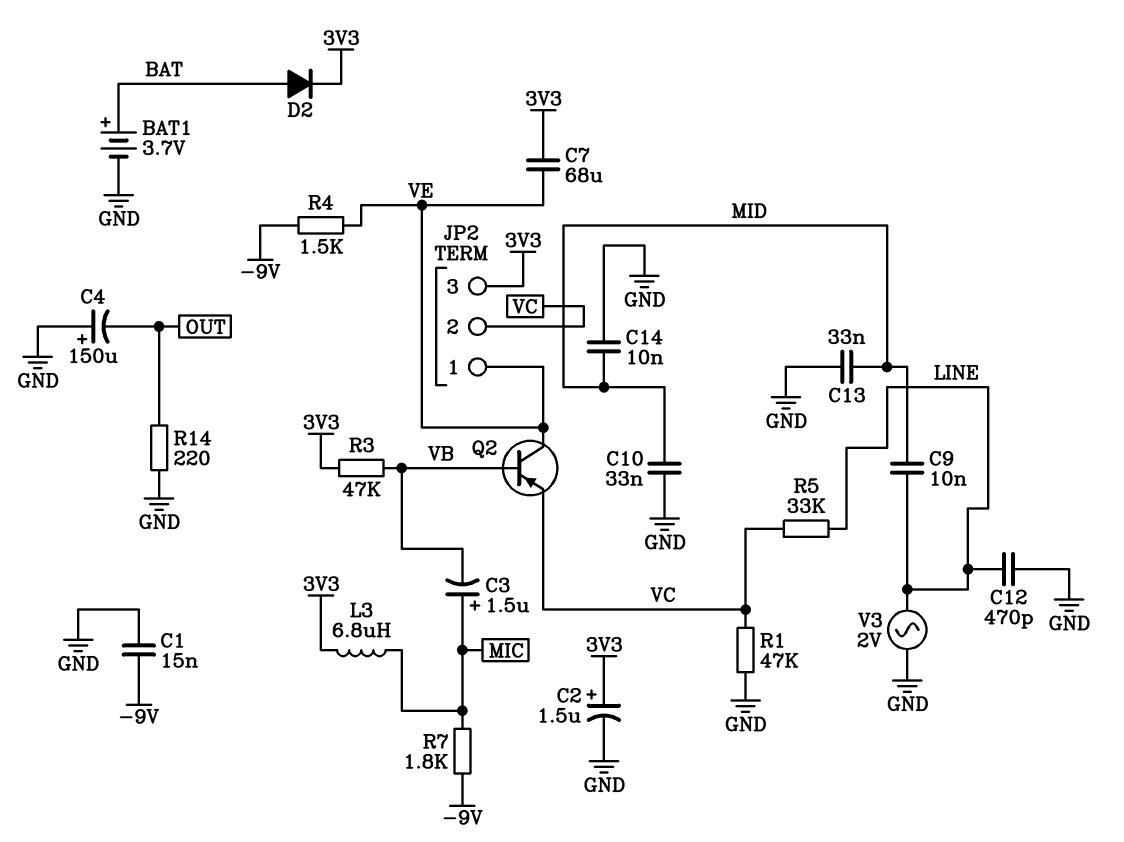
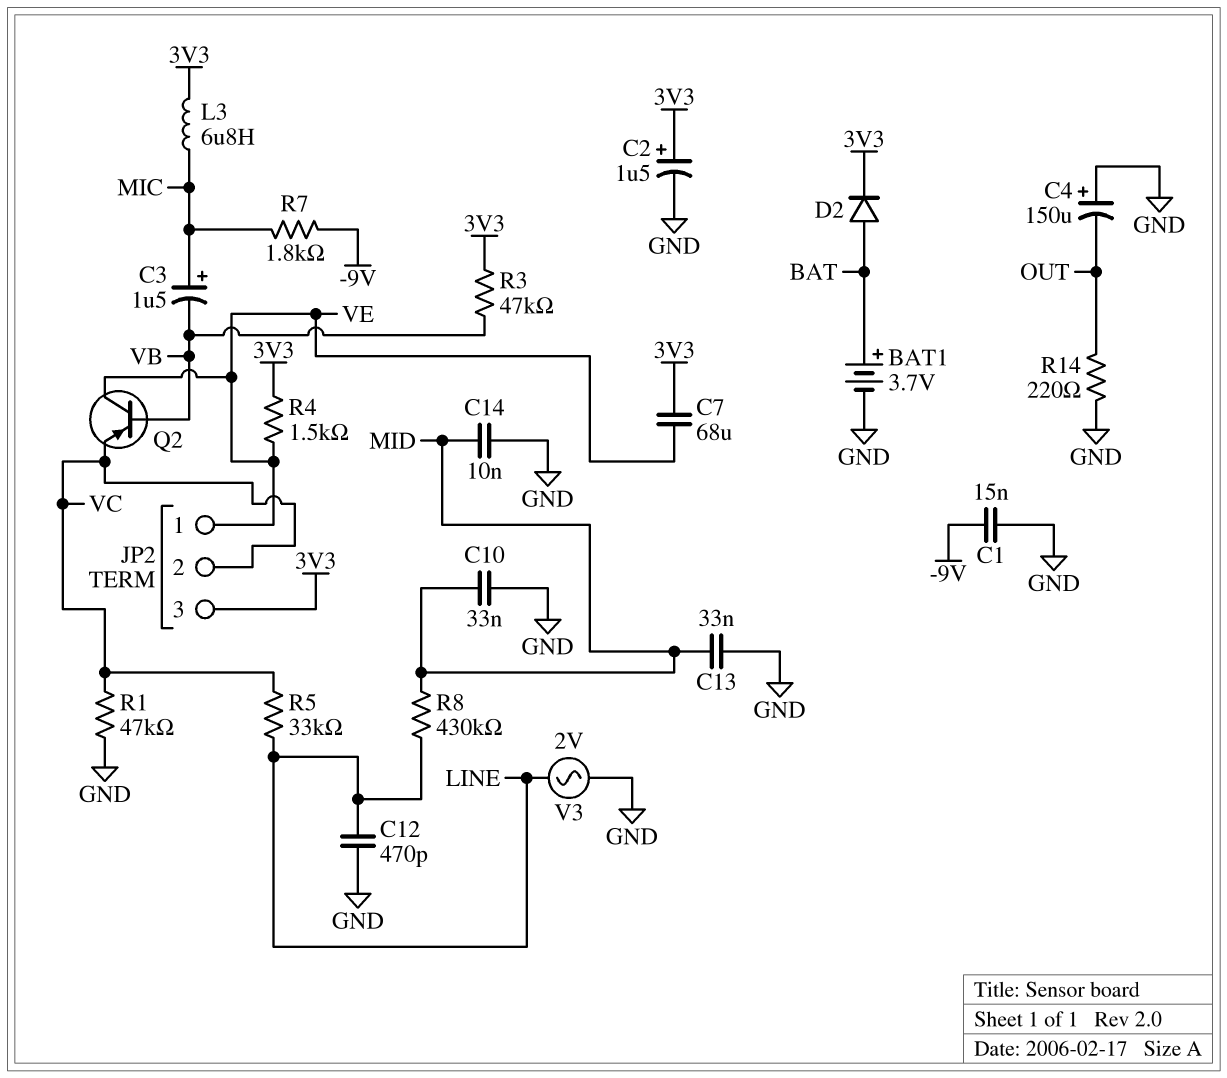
C9: 10nF (LINE, MID) -> none
R4: 1.5k (-9V, VE) -> 1.5k (3V3, VE)
R8: none -> 430k (LINE, MID)

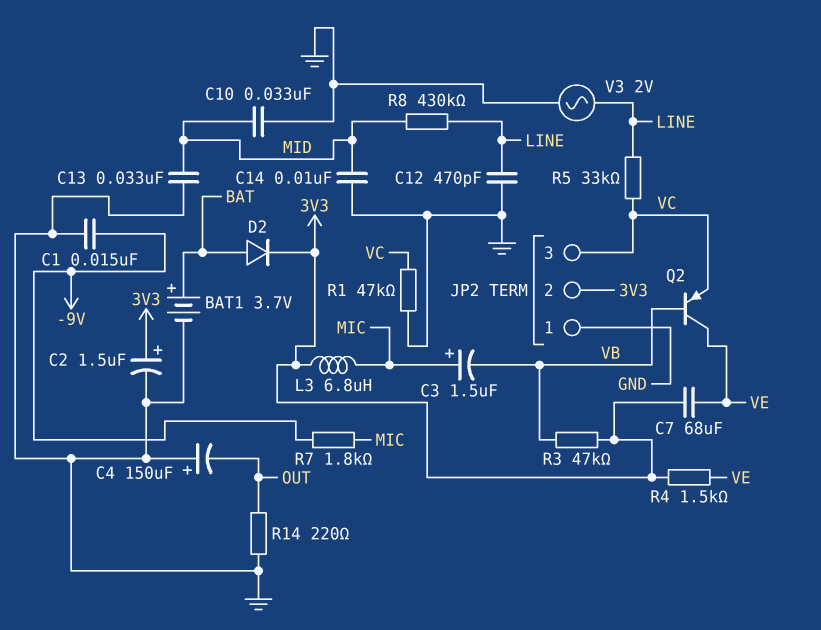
JP2 pin 1: VE -> GND
JP2 pin 2: VC -> 3V3
JP2 pin 3: 3V3 -> VC

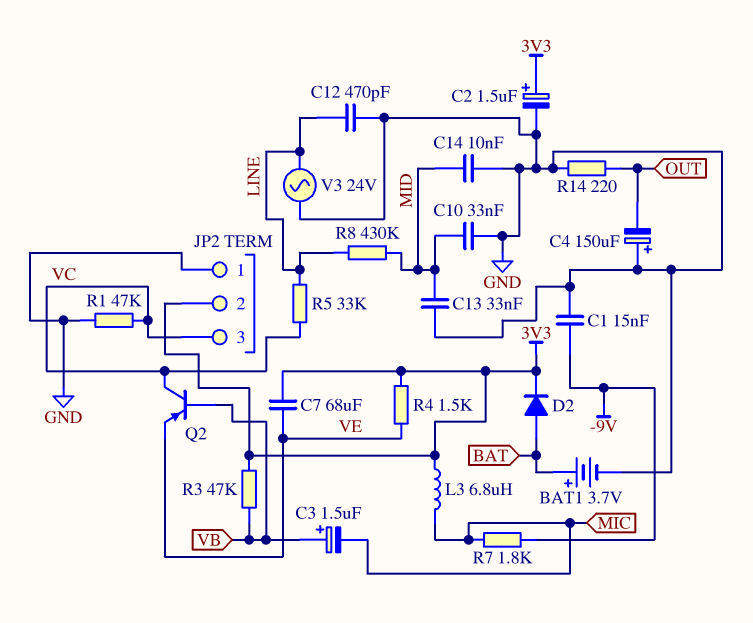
C3: 1.5uF (plus MIC, minus VB) -> 1.5uF (plus VB, minus MIC)
Q2: PNP (B VB, C VE, E VC) -> PNP (B VB, C VC, E VE)
V3: AC 2V (GND, LINE) -> AC 24V (GND, LINE)

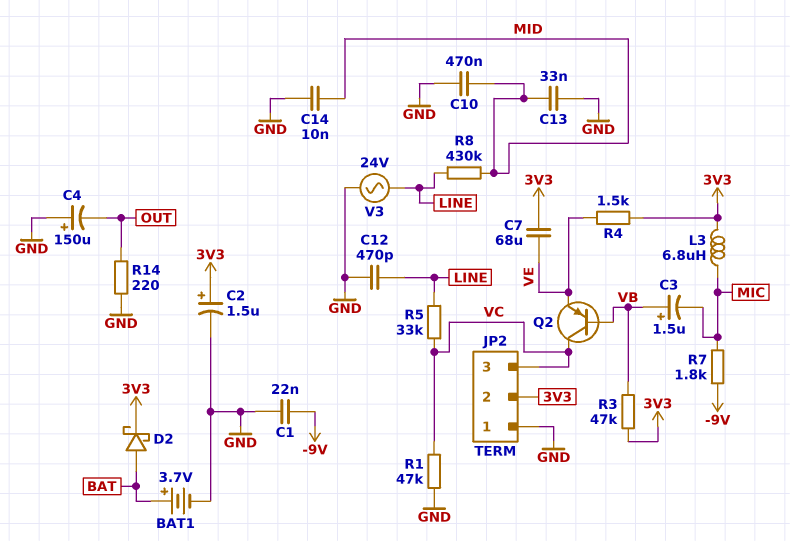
C1: 15nF (-9V, GND) -> 22nF (-9V, GND)
C10: 33nF (GND, MID) -> 470nF (GND, MID)
D2: diode (A BAT, K 3V3) -> schottky (A BAT, K 3V3)

